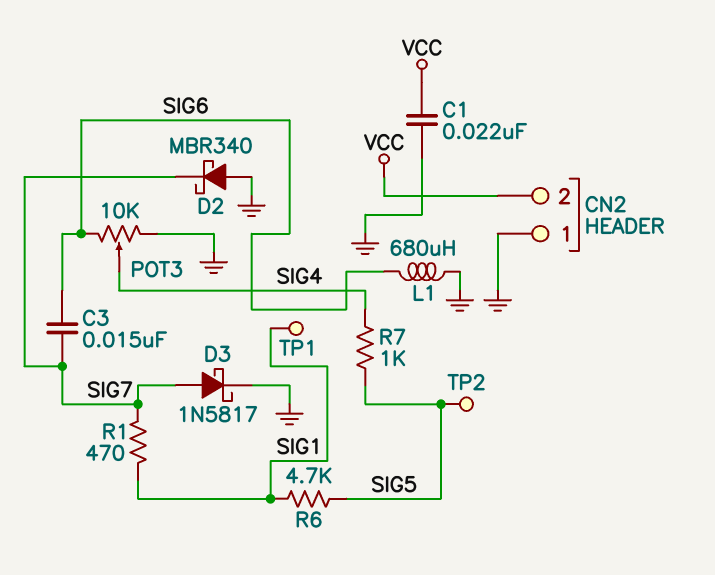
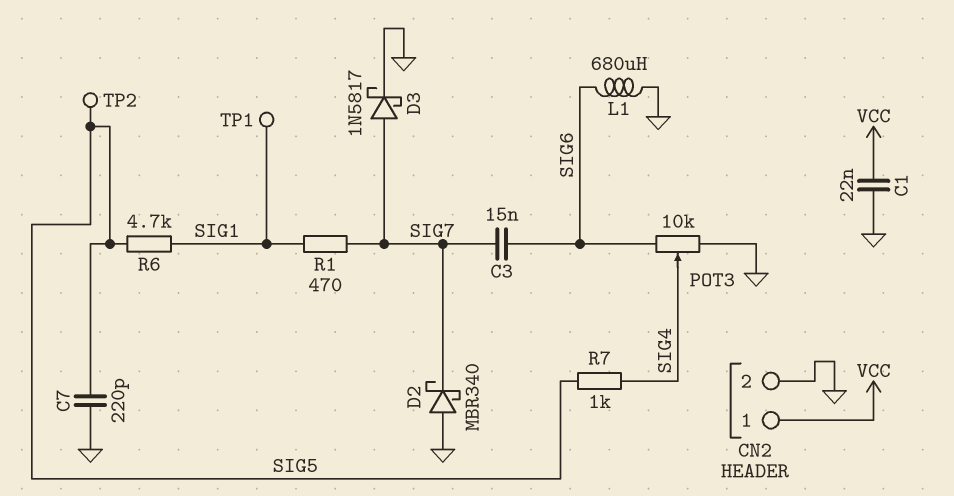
C7: none -> 220pF (GND, SIG5)
CN2 pin 1: GND -> VCC
CN2 pin 2: VCC -> GND

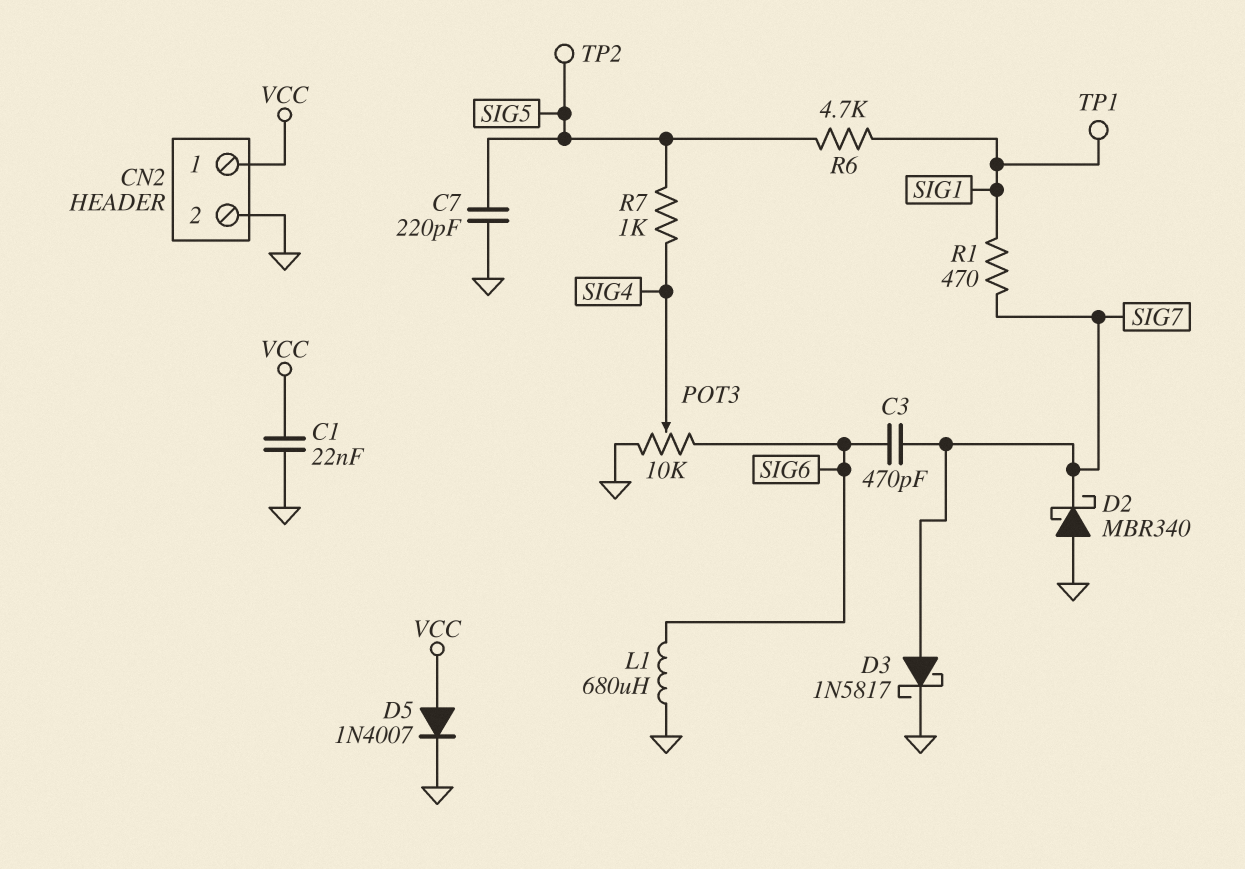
C3: 15nF (SIG6, SIG7) -> 470pF (SIG6, SIG7)
D5: none -> diode 1N4007 (A VCC, K GND)

